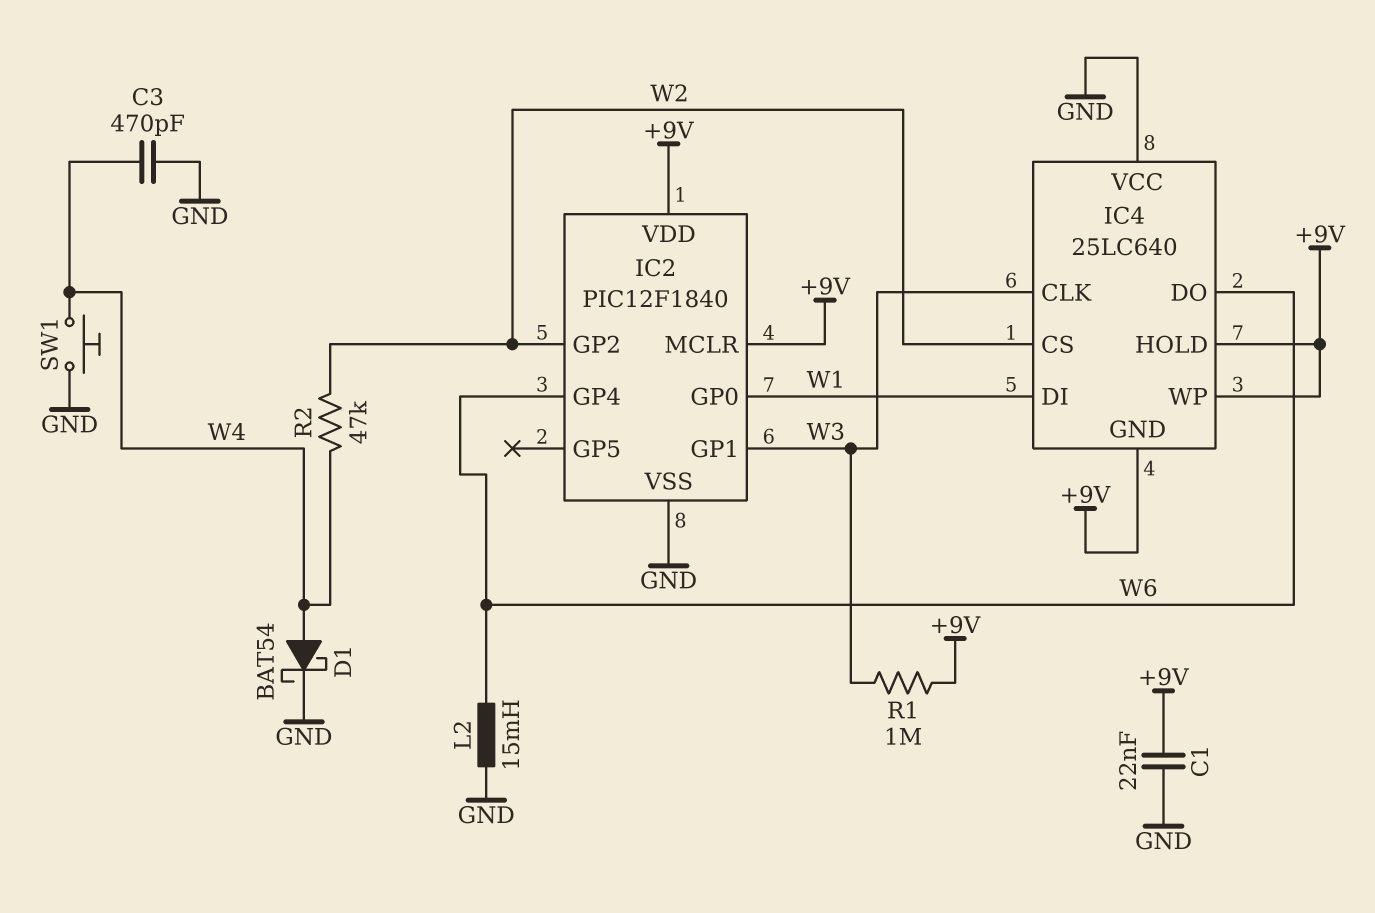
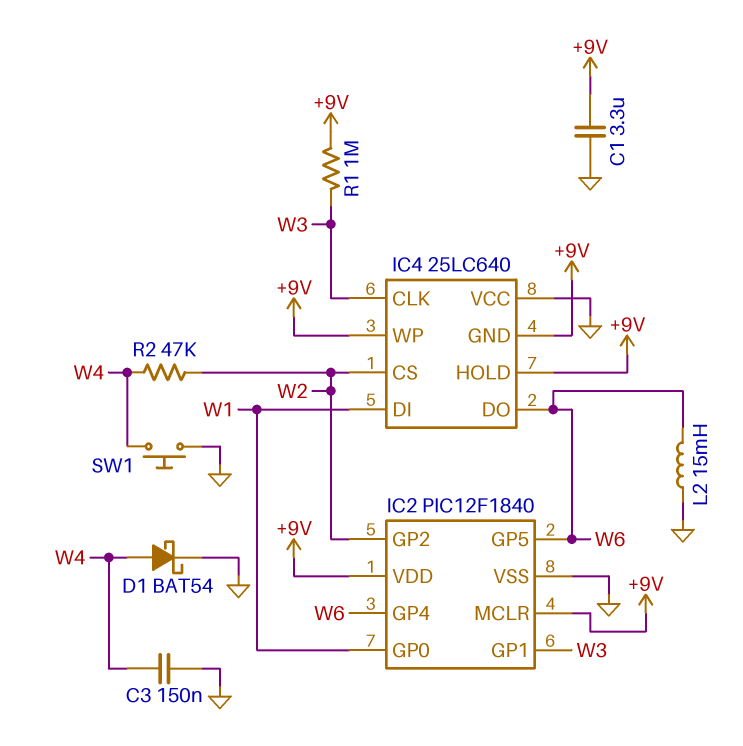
C1: 22nF (+9V, GND) -> 3.3uF (+9V, GND)
C3: 470pF (GND, W4) -> 150nF (GND, W4)
IC2 pin GP5: none -> W6

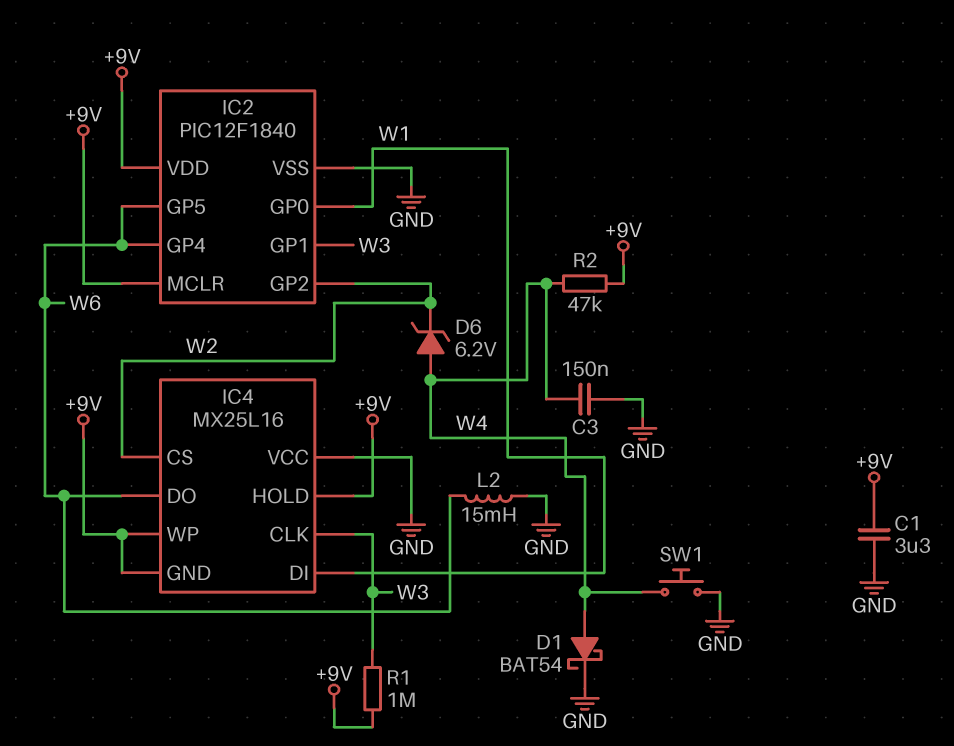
D6: none -> zener 6.2V (A W4, K W2)
IC4: 25LC640 -> MX25L16
R2: 47k (W2, W4) -> 47k (+9V, W4)

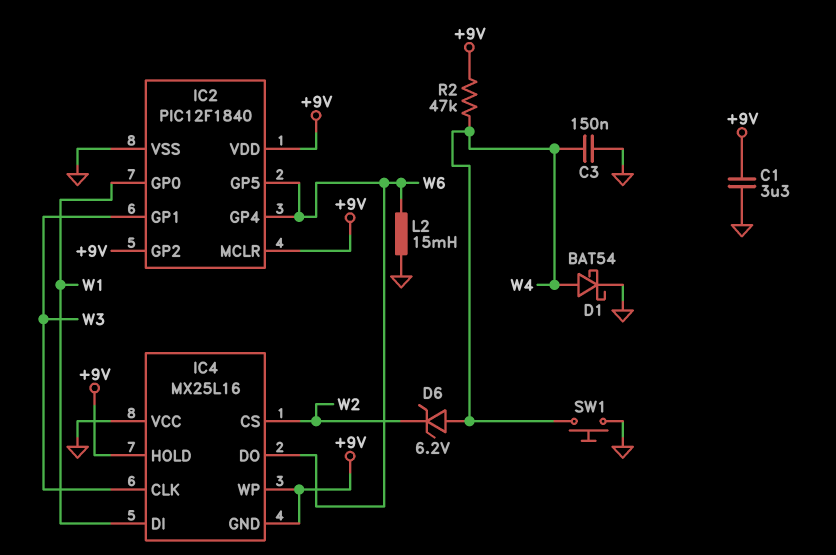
IC2 pin GP2: W2 -> +9V
R1: 1M (+9V, W3) -> none

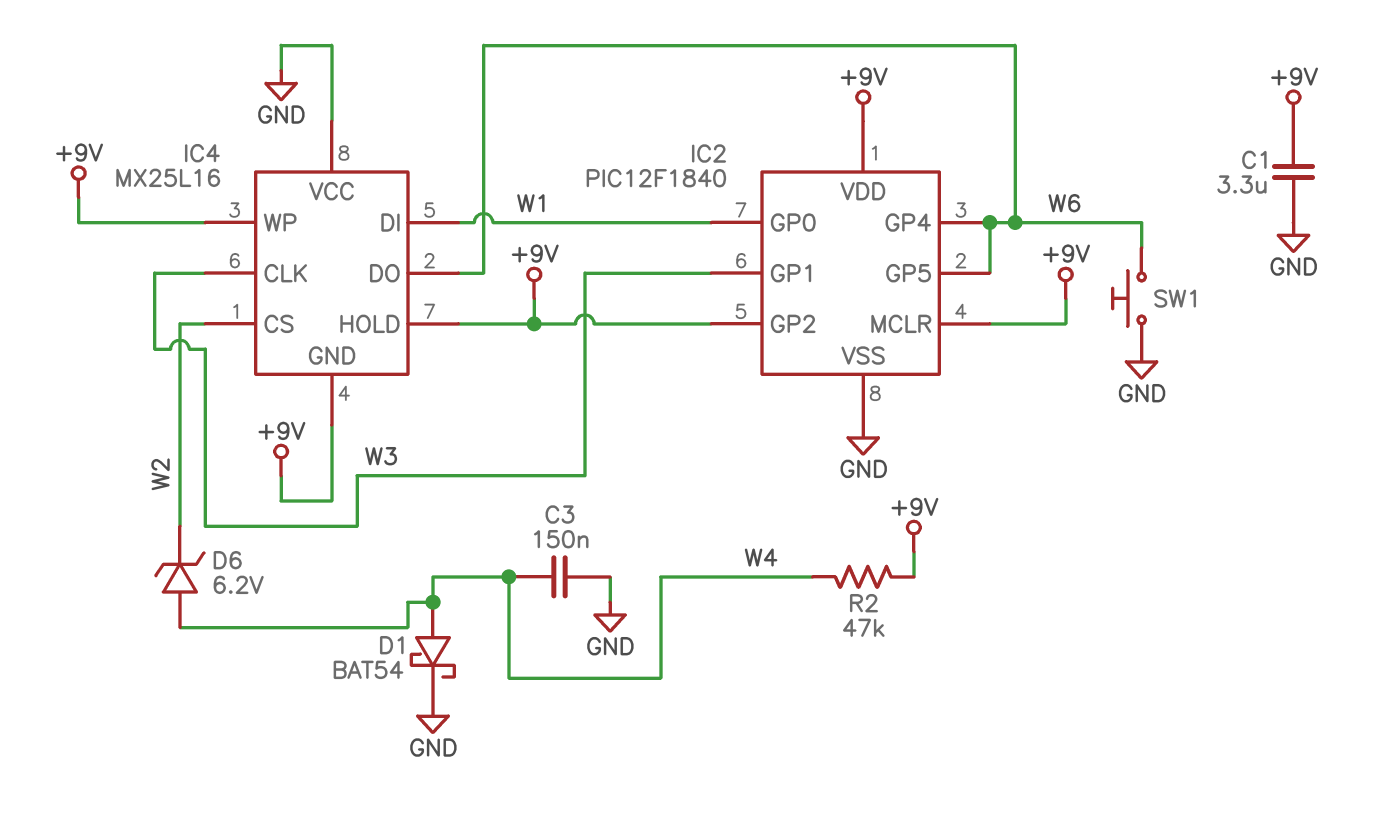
L2: 15mH (GND, W6) -> none
SW1: button (GND, W4) -> button (GND, W6)

